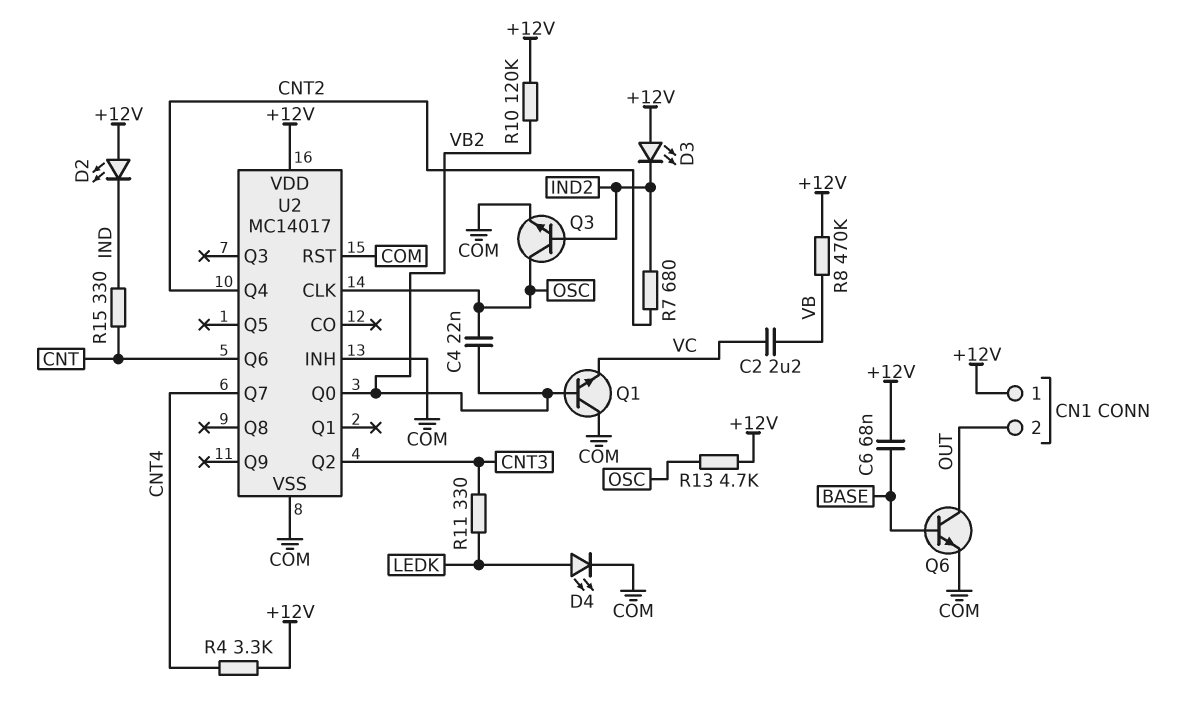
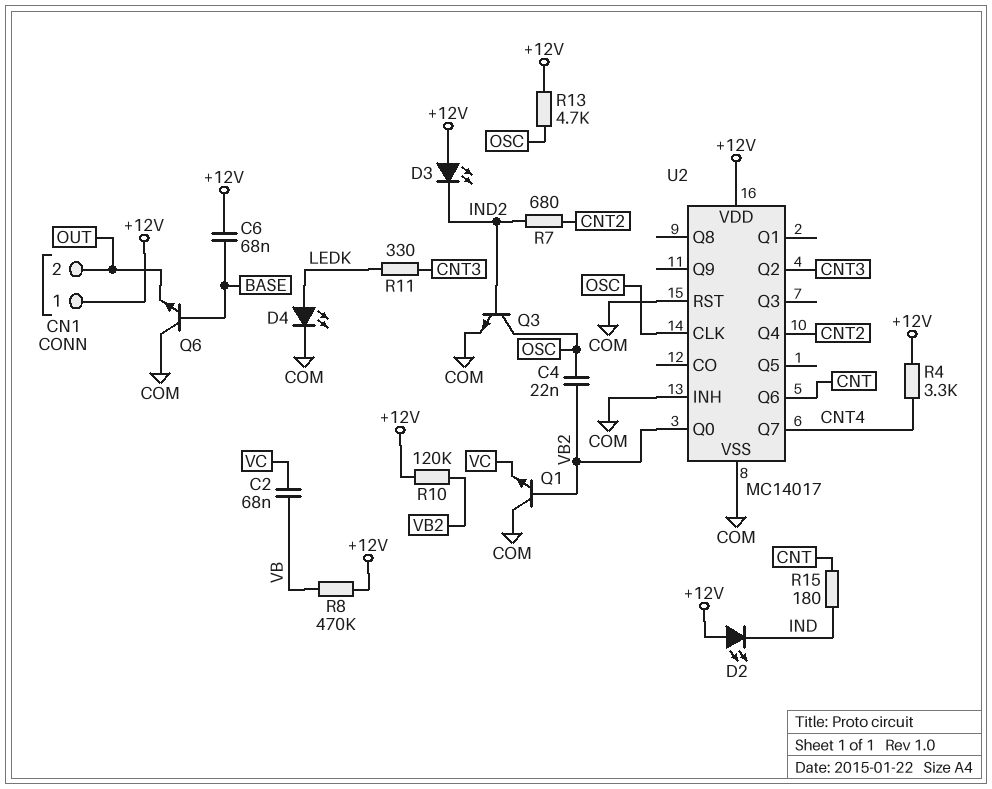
C2: 2.2uF (VB, VC) -> 68nF (VB, VC)
Q6: NPN (B BASE, C OUT, E COM) -> NPN (B BASE, C COM, E OUT)
R15: 330 (CNT, IND) -> 180 (CNT, IND)

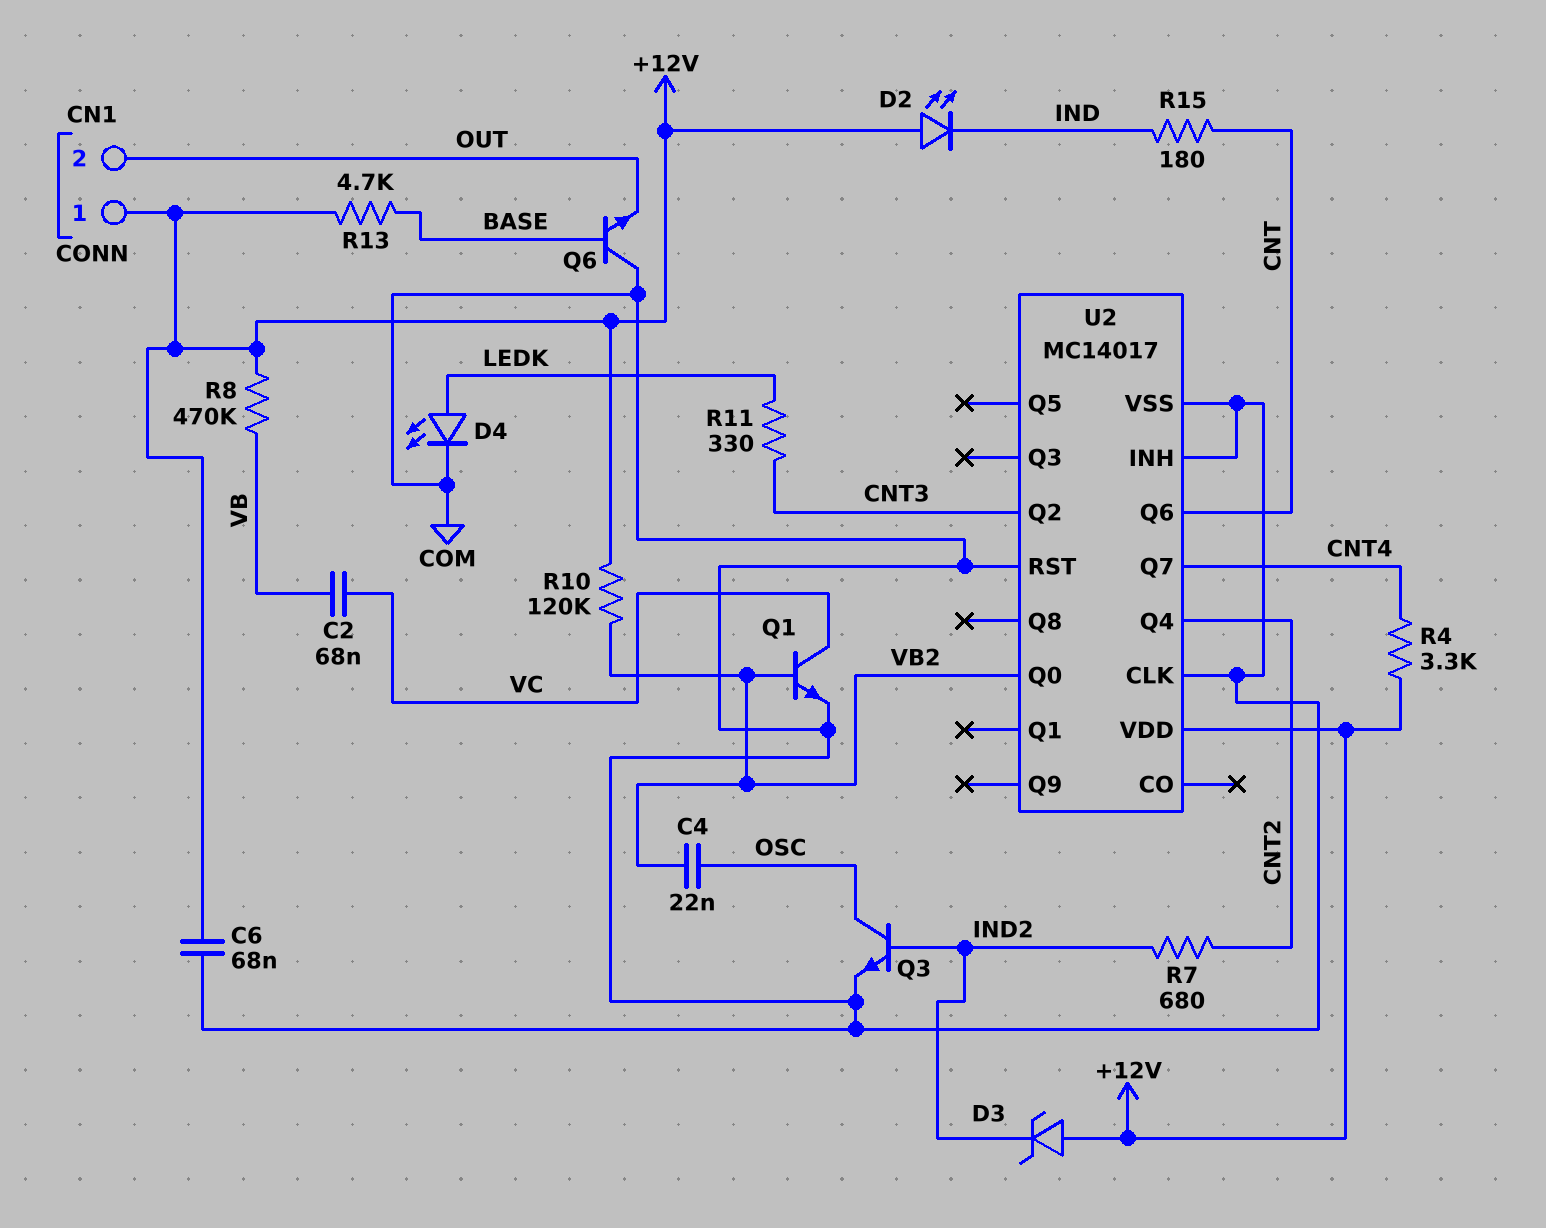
C6: 68nF (+12V, BASE) -> 68nF (+12V, COM)
D3: LED (A +12V, K IND2) -> zener (A +12V, K IND2)
Q1: NPN (B VB2, C COM, E VC) -> NPN (B VB2, C VC, E COM)
R13: 4.7k (+12V, OSC) -> 4.7k (+12V, BASE)
U2 pin CLK: OSC -> COM

